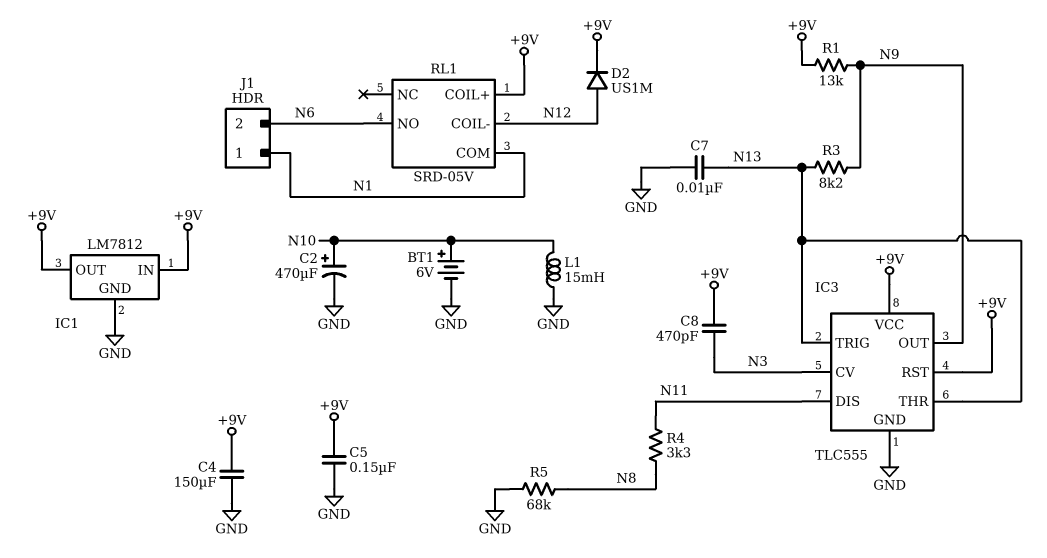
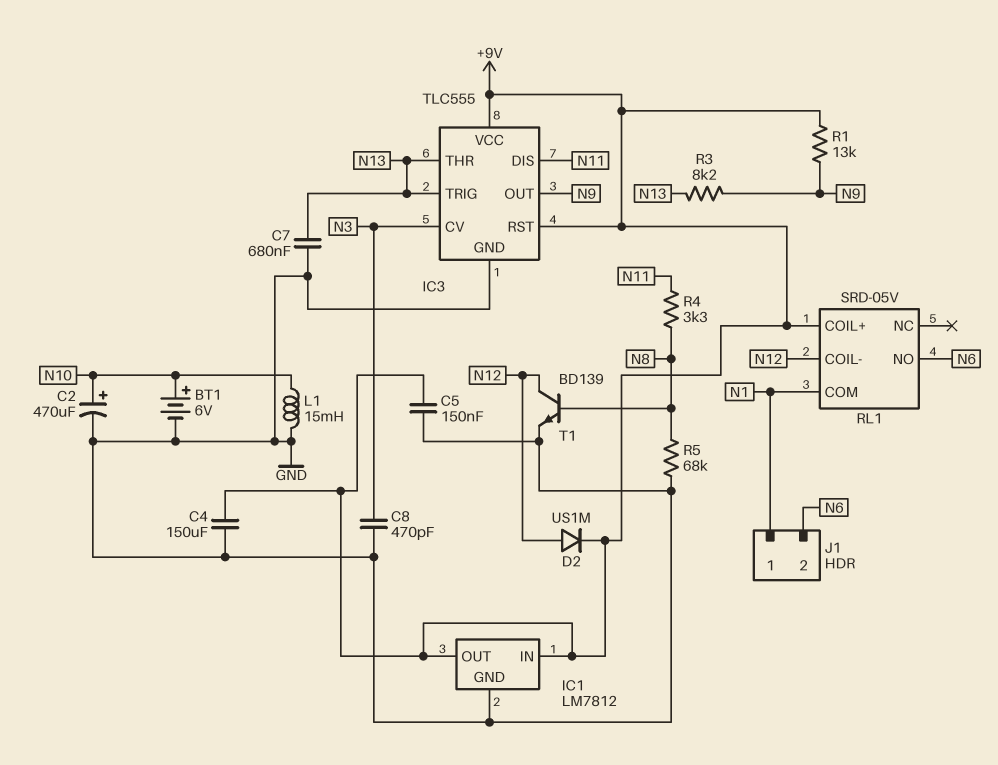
C7: 10nF (GND, N13) -> 680nF (GND, N13)
C8: 470pF (+9V, N3) -> 470pF (GND, N3)
T1: none -> NPN BD139 (B N8, C N12, E GND)

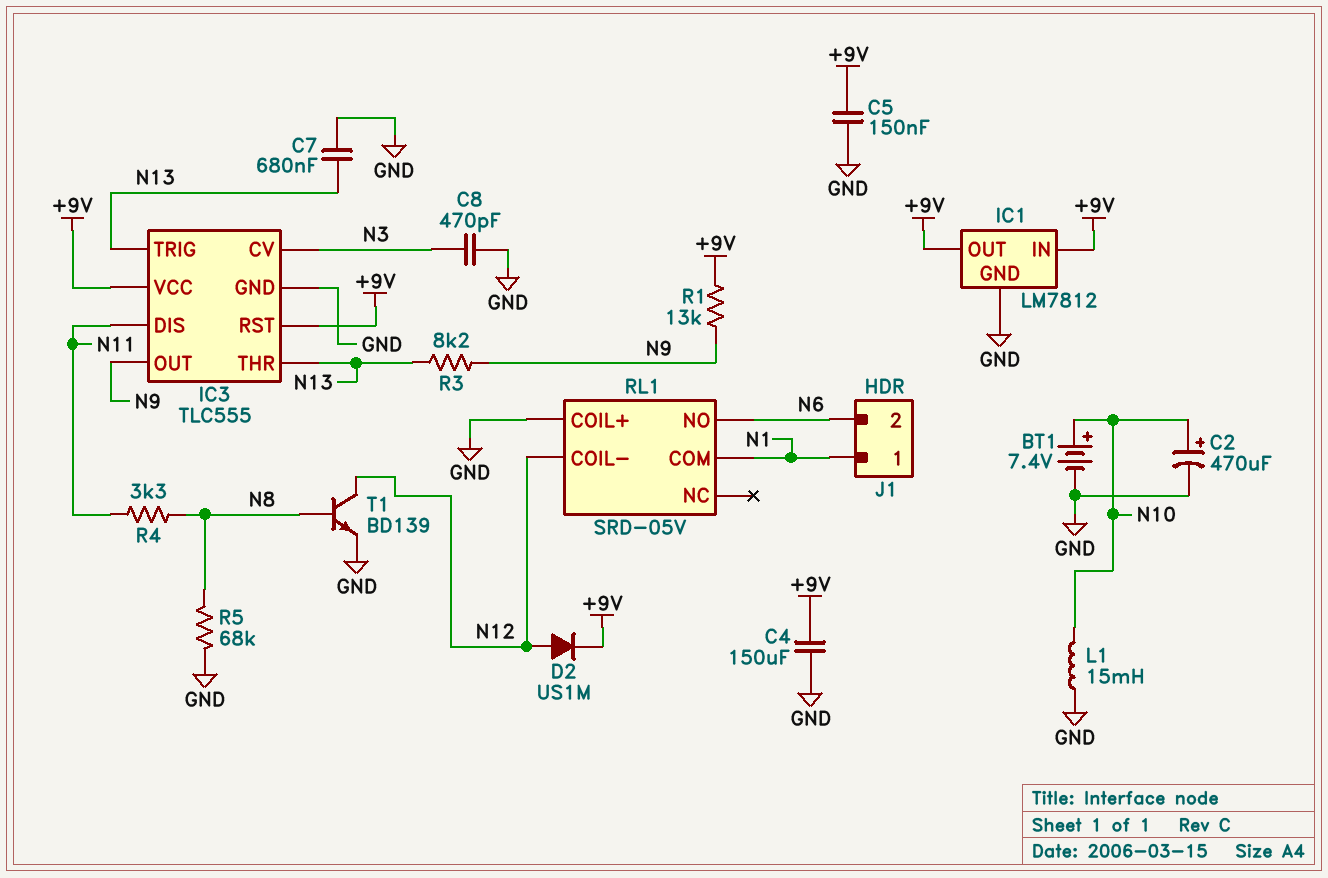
BT1: 6V (plus N10, minus GND) -> 7.4V (plus N10, minus GND)
RL1 pin COIL+: +9V -> GND

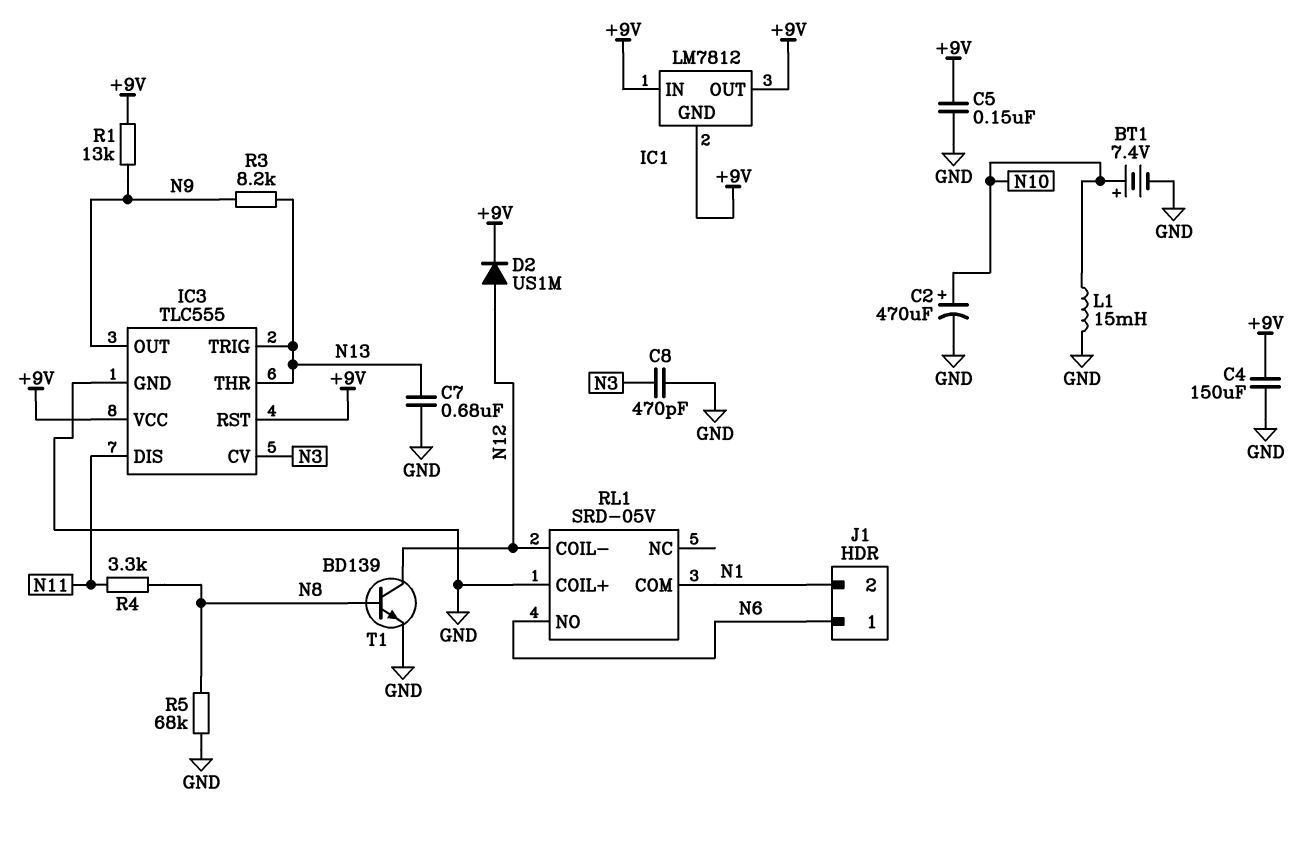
IC1 pin GND: GND -> +9V
J1 pin 1: N1 -> N6
J1 pin 2: N6 -> N1

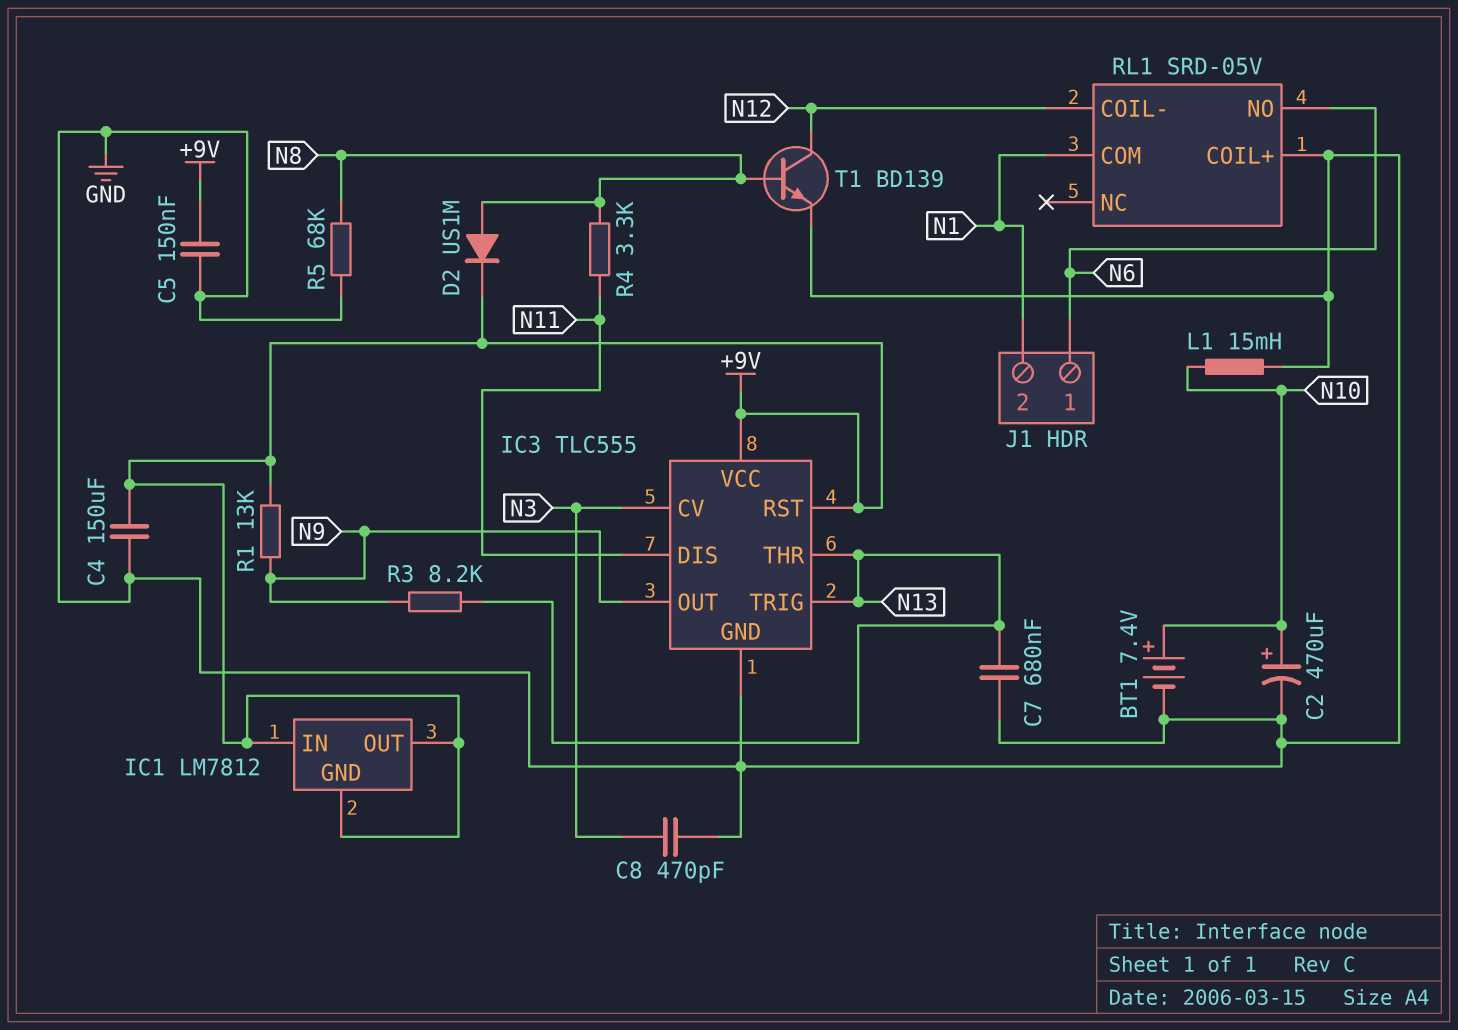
D2: diode US1M (A N12, K +9V) -> diode US1M (A N8, K +9V)

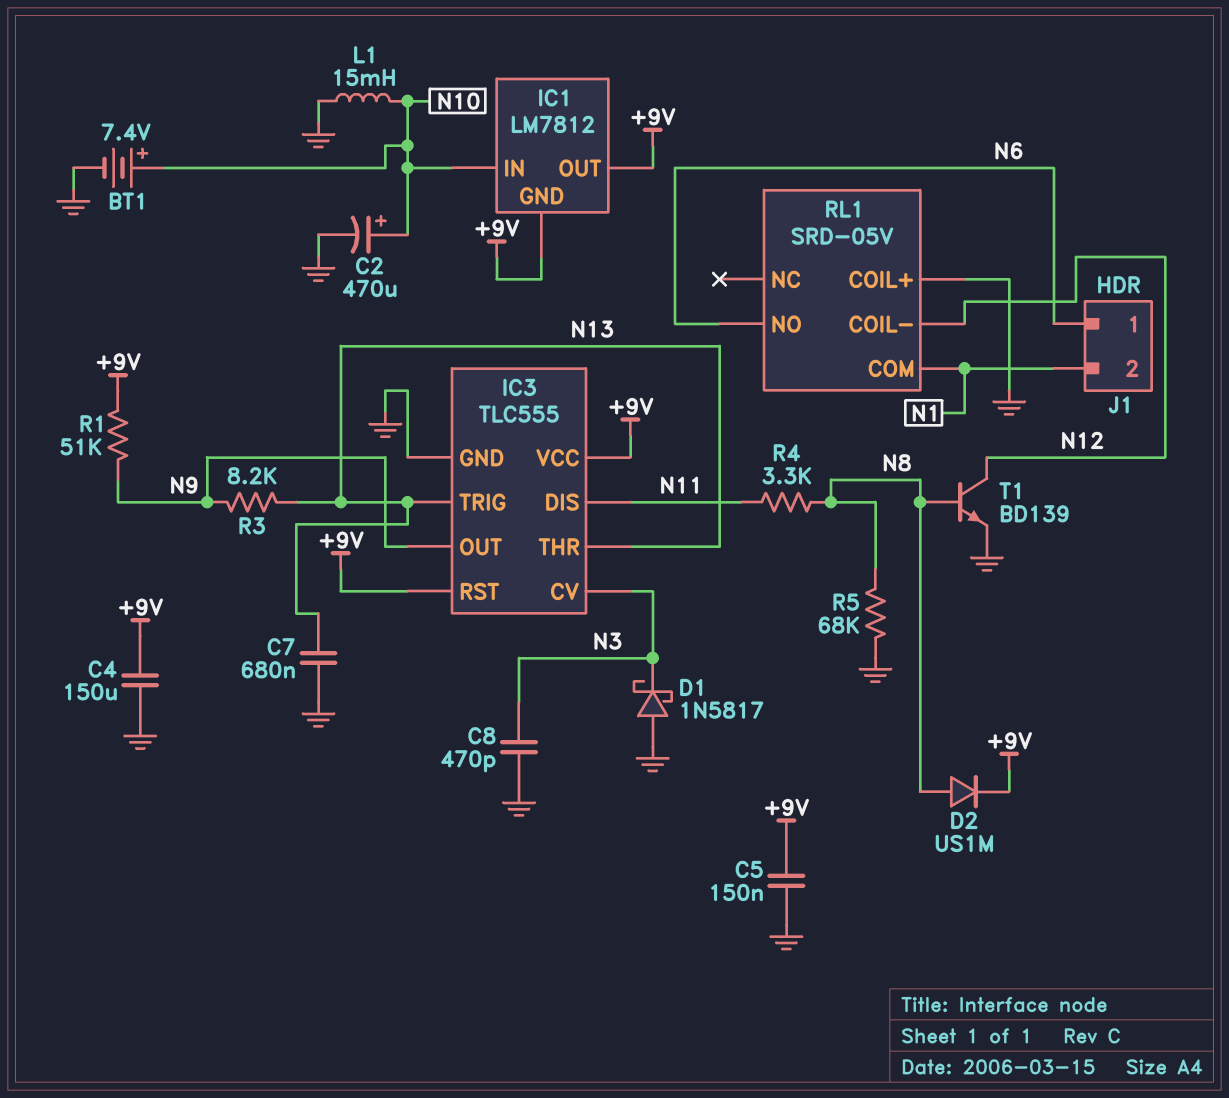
D1: none -> schottky 1N5817 (A GND, K N3)
IC1 pin IN: +9V -> N10
R1: 13k (+9V, N9) -> 51k (+9V, N9)

